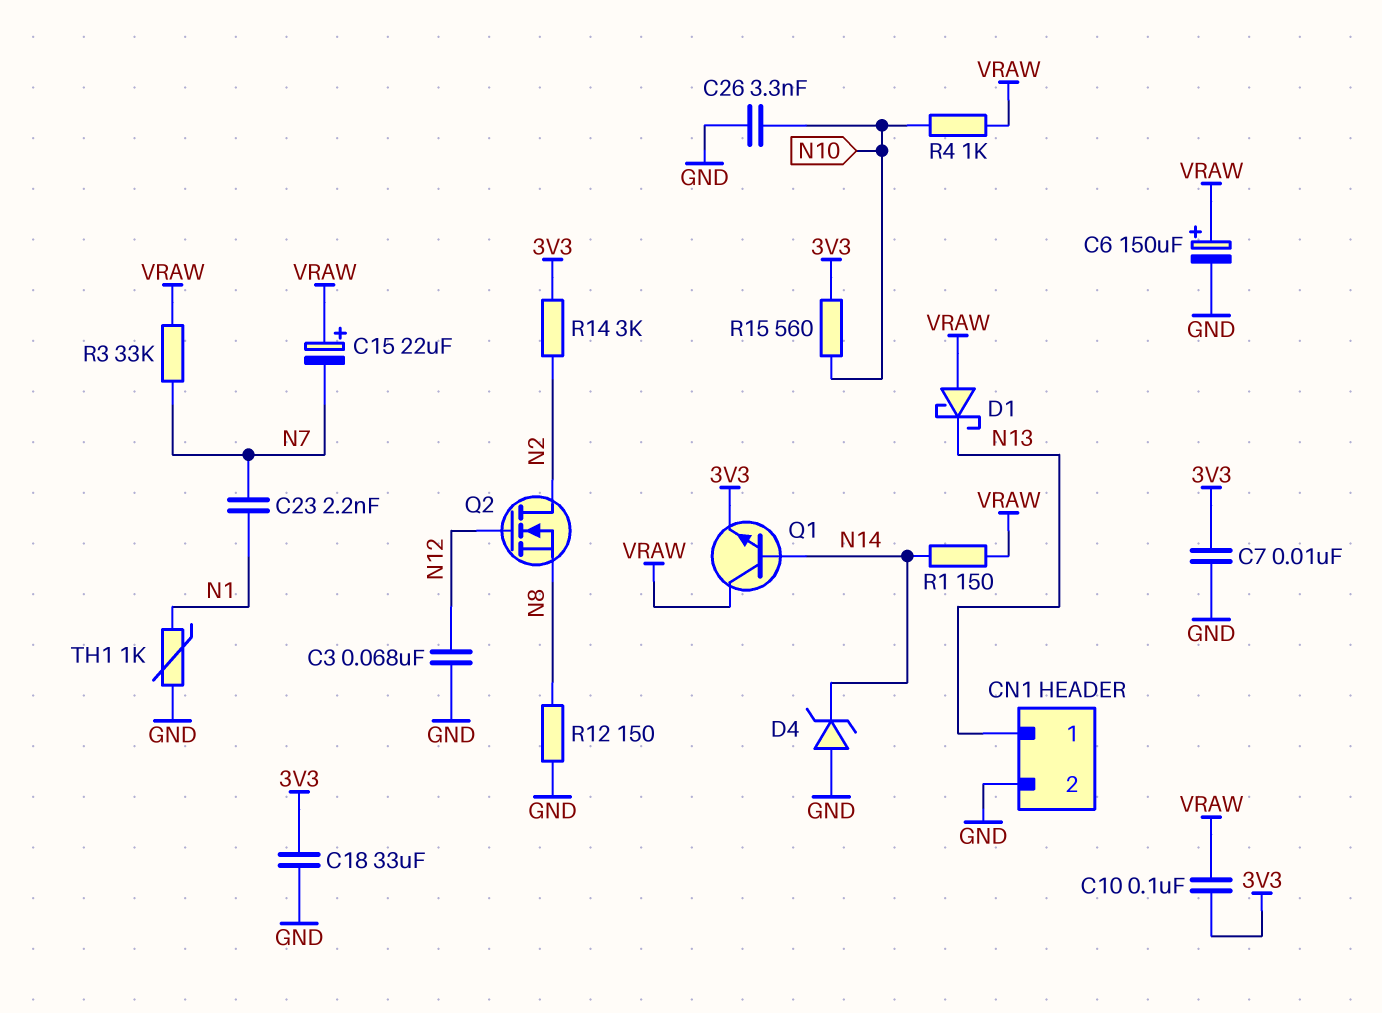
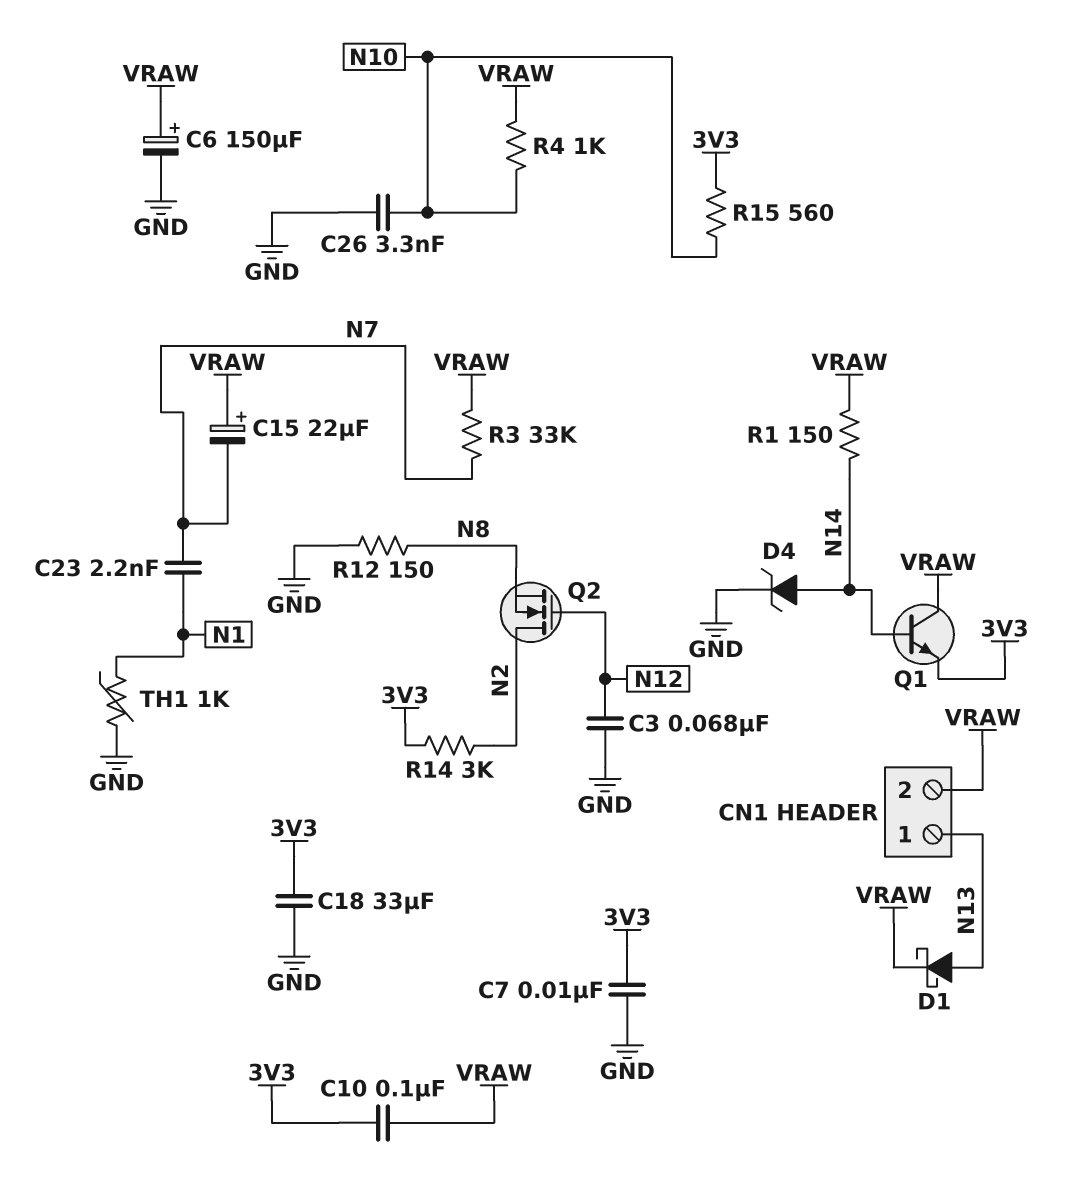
CN1 pin 2: GND -> VRAW
D1: schottky (A VRAW, K N13) -> schottky (A N13, K VRAW)
D4: zener (A GND, K N14) -> zener (A N14, K GND)

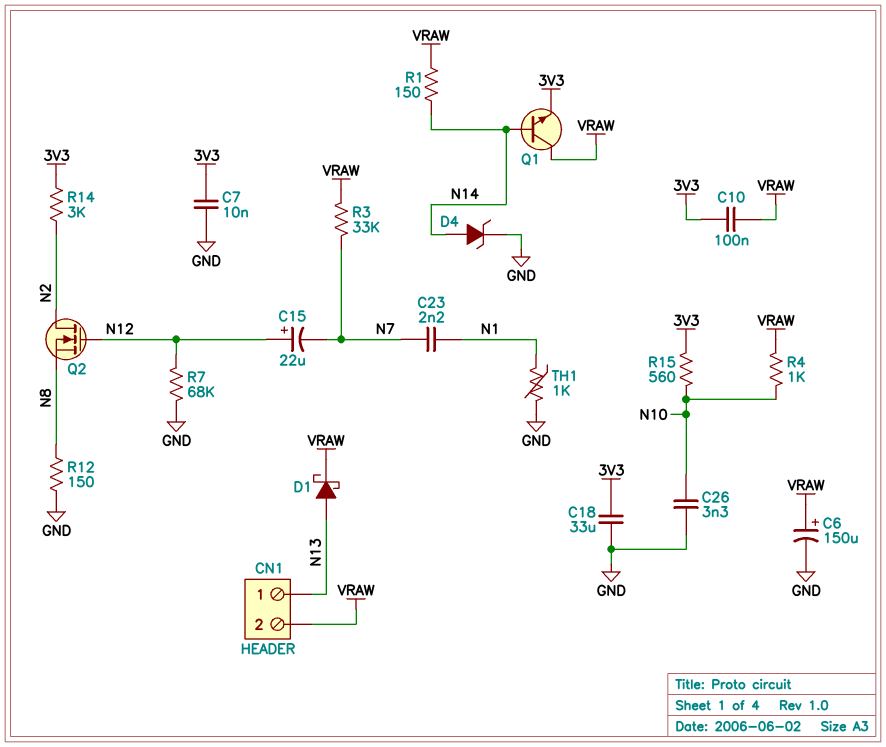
C3: 68nF (GND, N12) -> none
C15: 22uF (plus VRAW, minus N7) -> 22uF (plus N12, minus N7)
R7: none -> 68k (GND, N12)

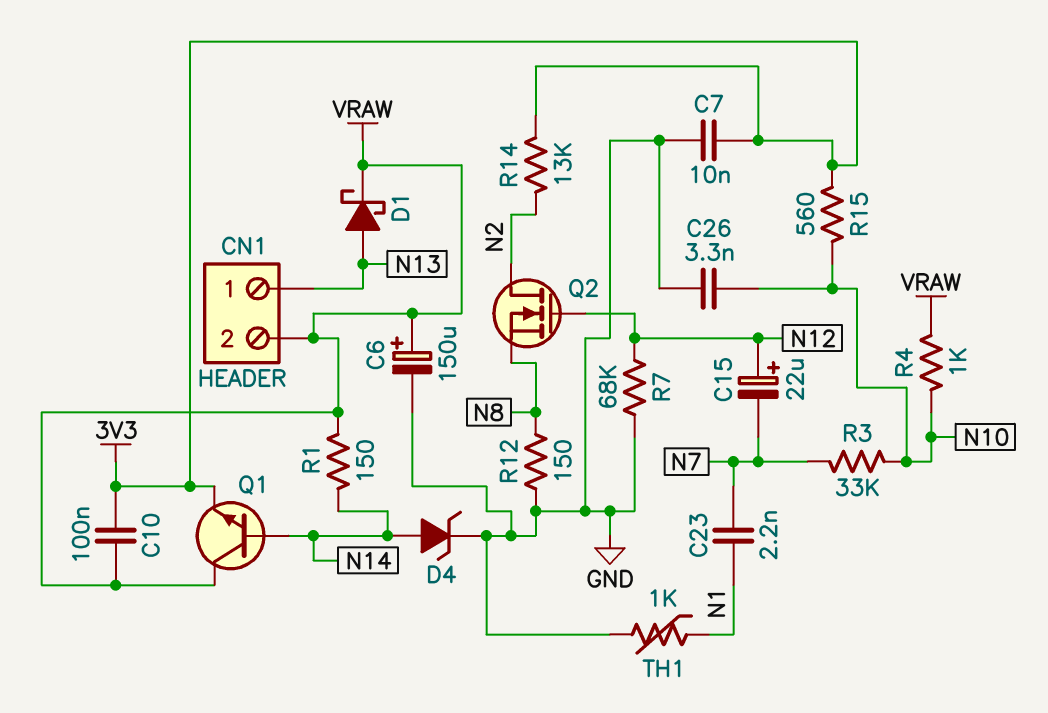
C18: 33uF (3V3, GND) -> none
R3: 33k (N7, VRAW) -> 33k (N7, N10)
R14: 3k (3V3, N2) -> 13k (3V3, N2)

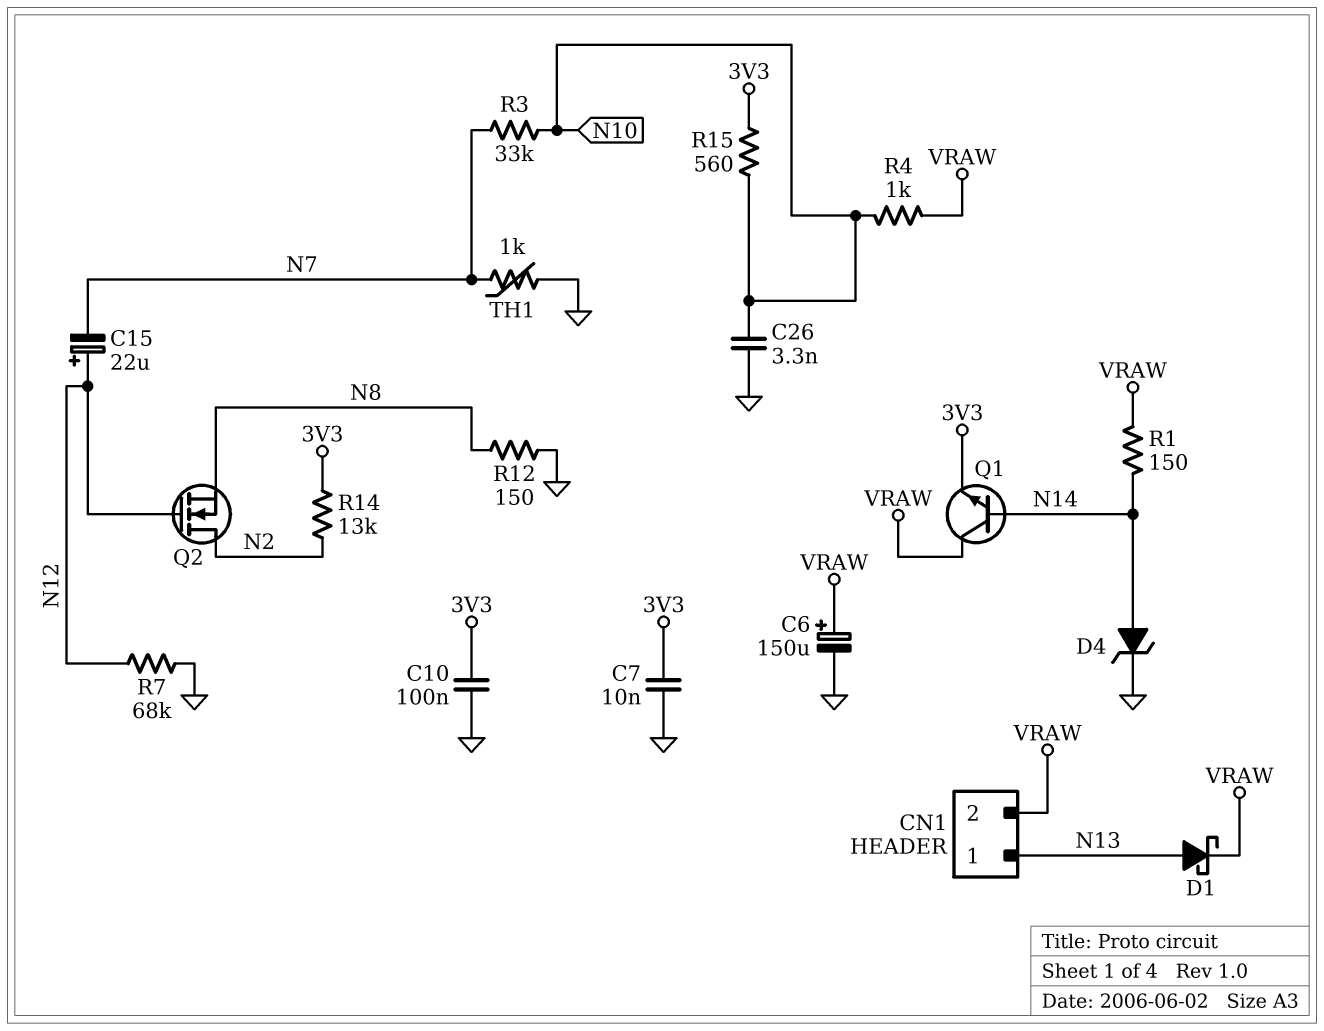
C10: 100nF (3V3, VRAW) -> 100nF (3V3, GND)
C23: 2.2nF (N1, N7) -> none
TH1: 1k (GND, N1) -> 1k (GND, N7)

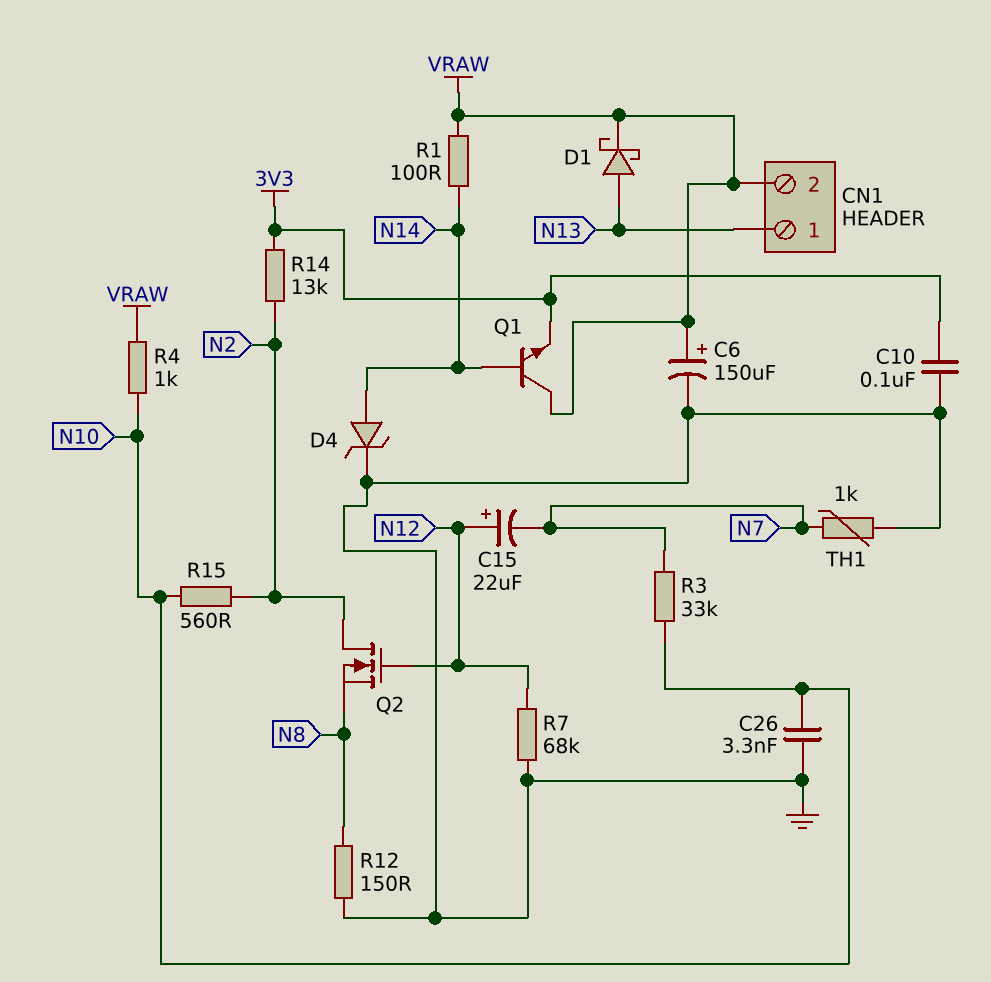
C7: 10nF (3V3, GND) -> none
R1: 150 (N14, VRAW) -> 100 (N14, VRAW)
R15: 560 (3V3, N10) -> 560 (N2, N10)

